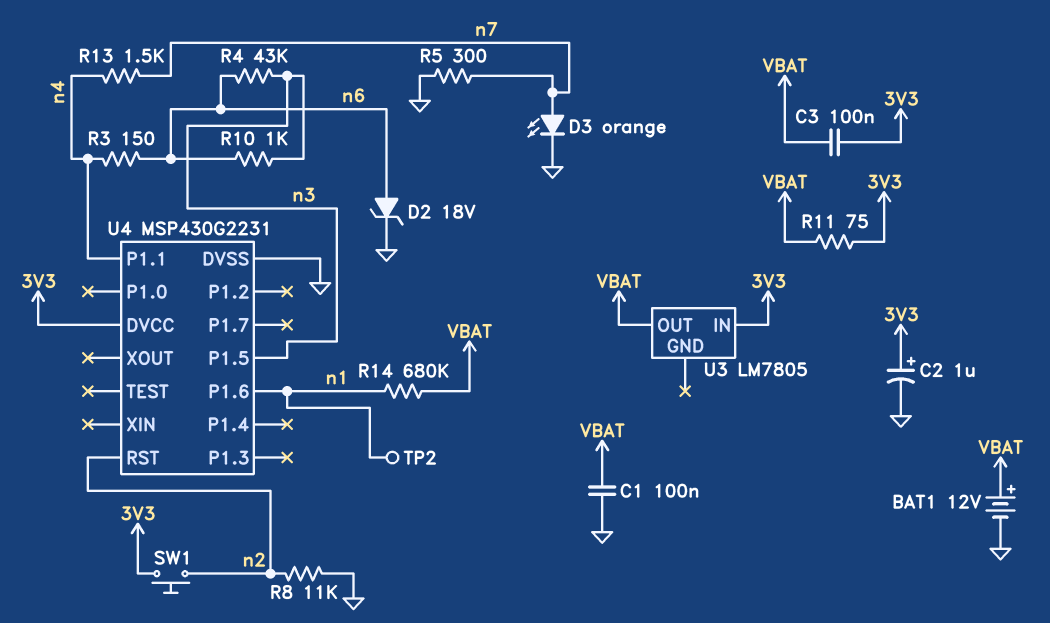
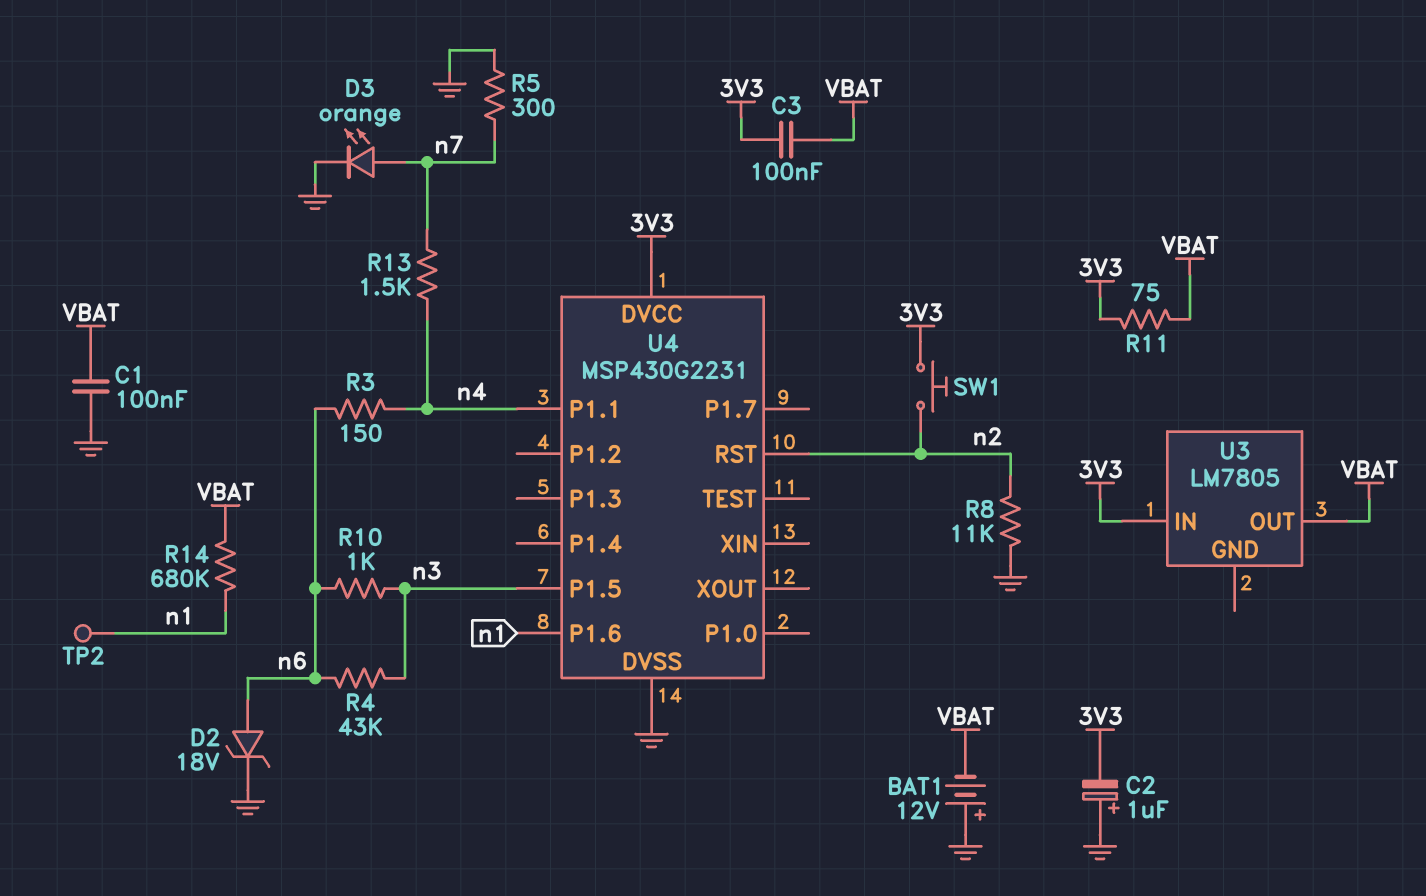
BAT1: 12V (plus VBAT, minus GND) -> 12V (plus GND, minus VBAT)
C2: 1uF (plus 3V3, minus GND) -> 1uF (plus GND, minus 3V3)

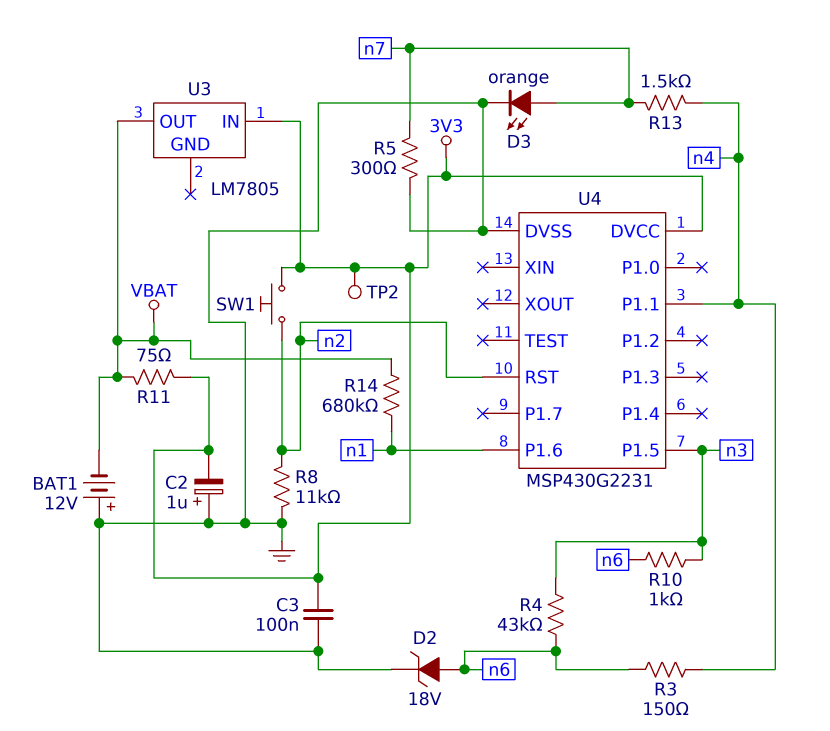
C1: 100nF (GND, VBAT) -> none
C3: 100nF (3V3, VBAT) -> 100nF (3V3, GND)
TP2: test point (n1) -> test point (3V3)

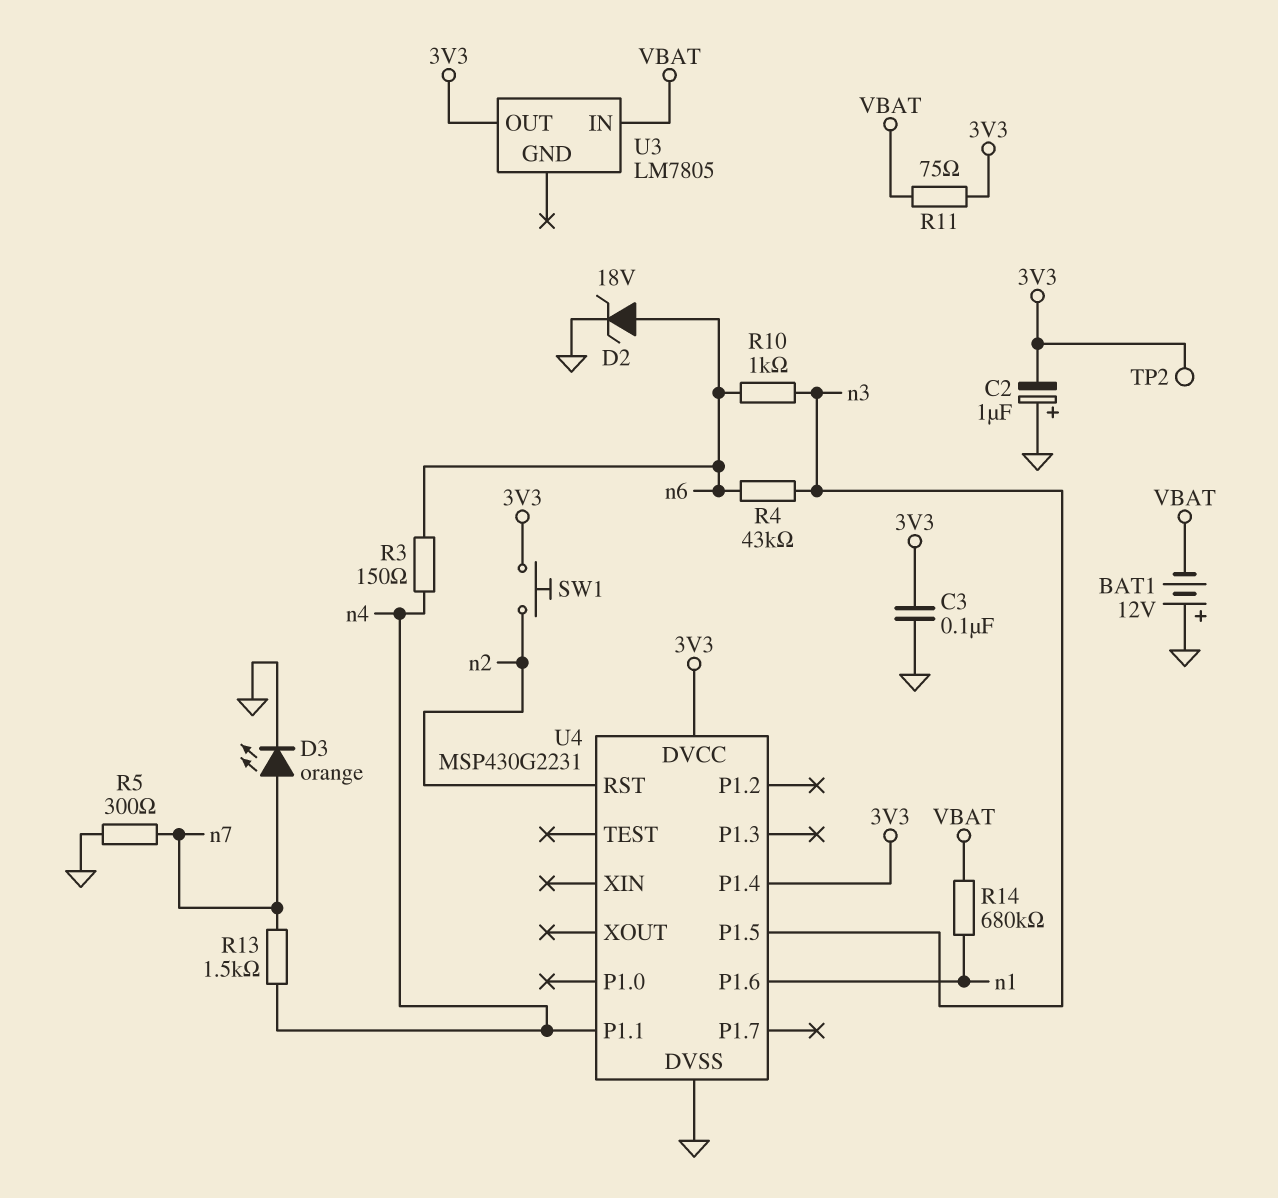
R8: 11k (GND, n2) -> none
U3 pin IN: 3V3 -> VBAT
U3 pin OUT: VBAT -> 3V3
U4 pin P1.4: none -> 3V3

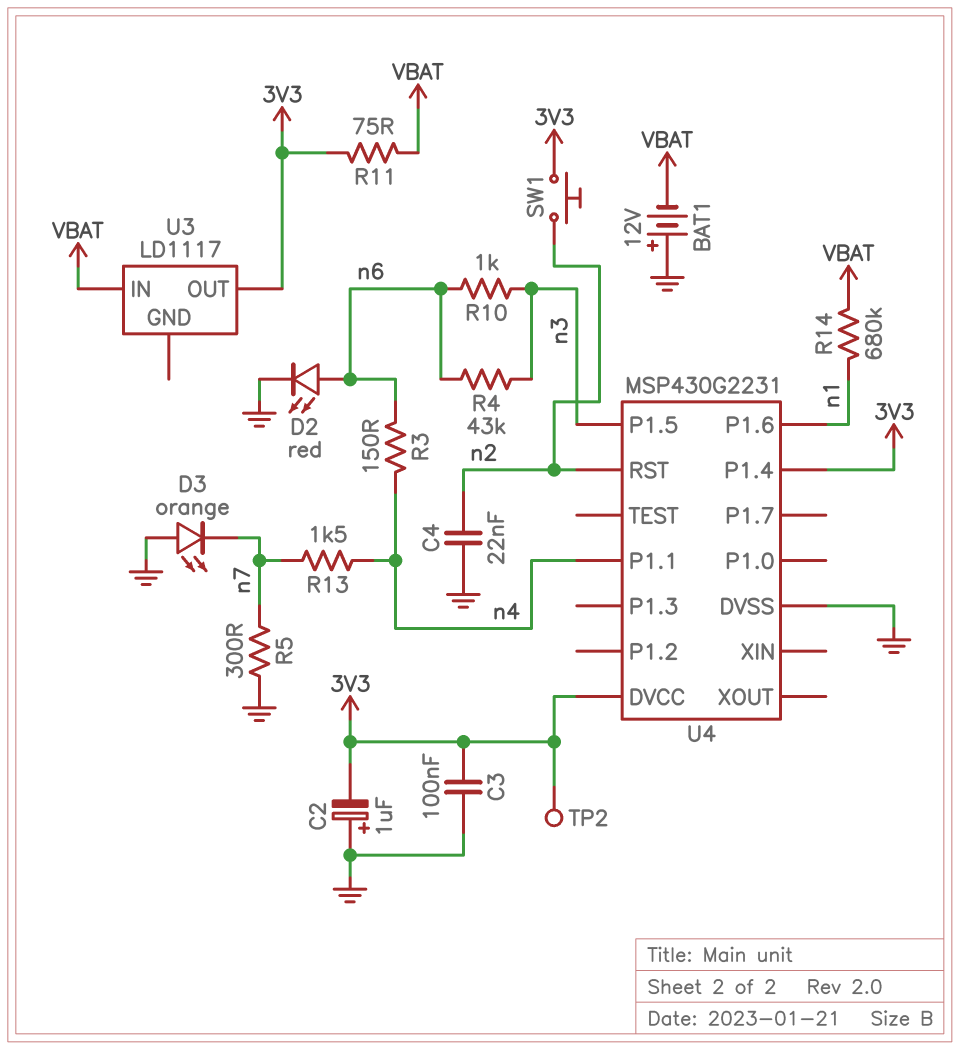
C4: none -> 22nF (GND, n2)
D2: zener 18V (A n6, K GND) -> LED red (A n6, K GND)
D3: LED orange (A n7, K GND) -> LED orange (A GND, K n7)
U3: LM7805 -> LD1117

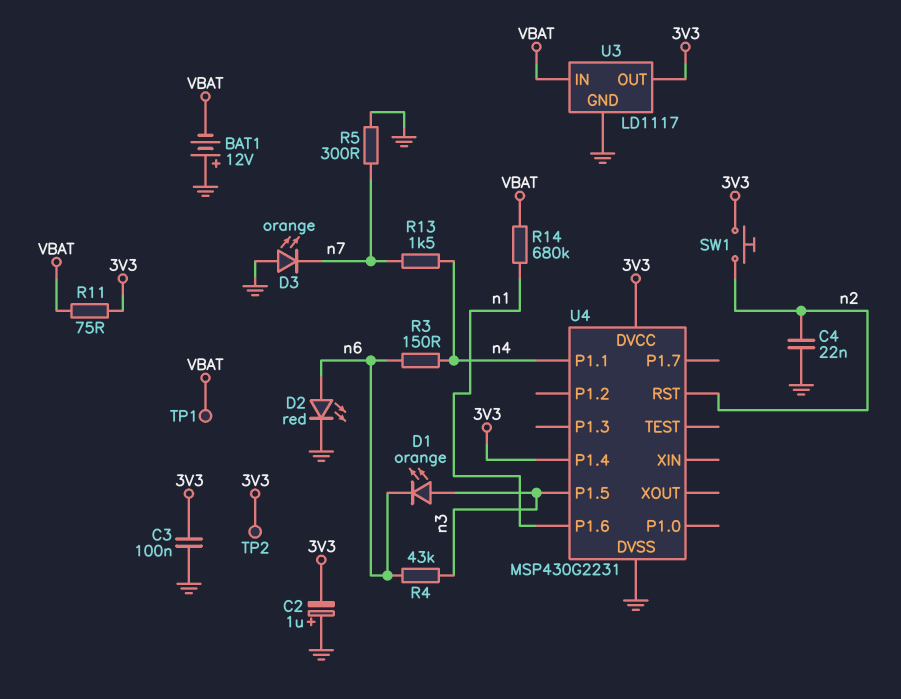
D1: none -> LED orange (A n3, K n6)
R10: 1k (n3, n6) -> none
TP1: none -> test point (VBAT)
U3 pin GND: none -> GND

